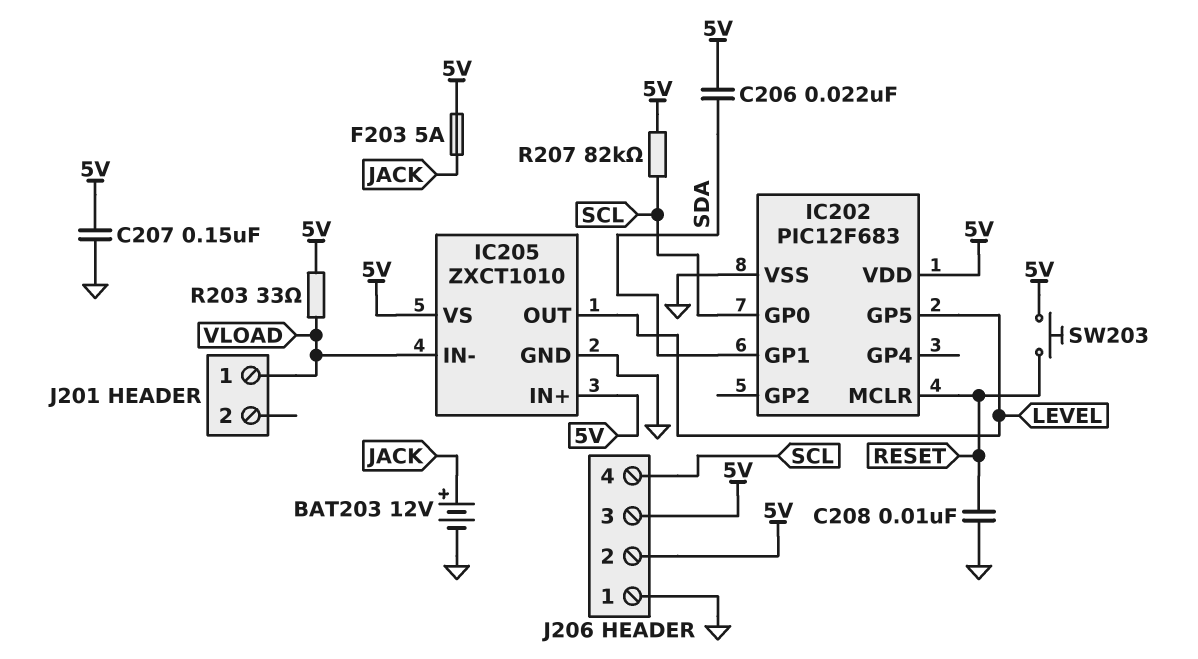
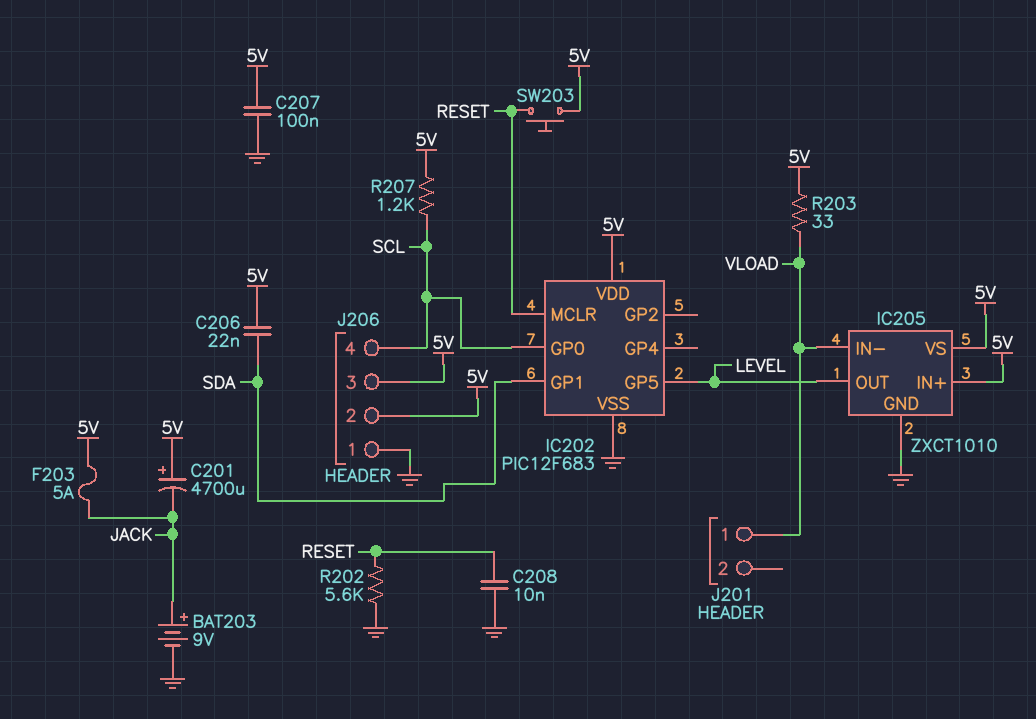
BAT203: 12V (plus JACK, minus GND) -> 9V (plus JACK, minus GND)
C201: none -> 4700uF (plus 5V, minus JACK)
C207: 150nF (5V, GND) -> 100nF (5V, GND)
R202: none -> 5.6k (GND, RESET)
R207: 82k (5V, SCL) -> 1.2k (5V, SCL)

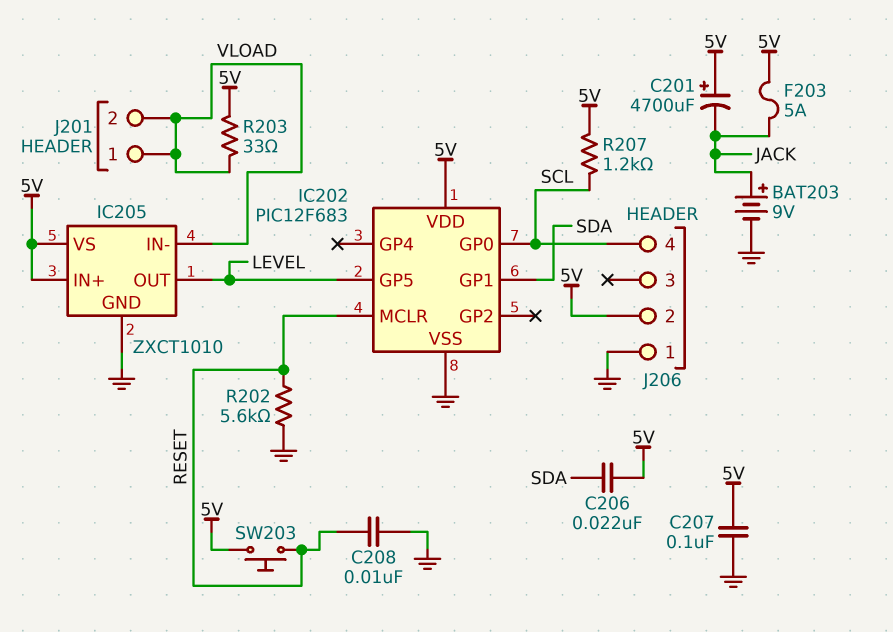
J201 pin 2: none -> VLOAD
J206 pin 3: 5V -> none

